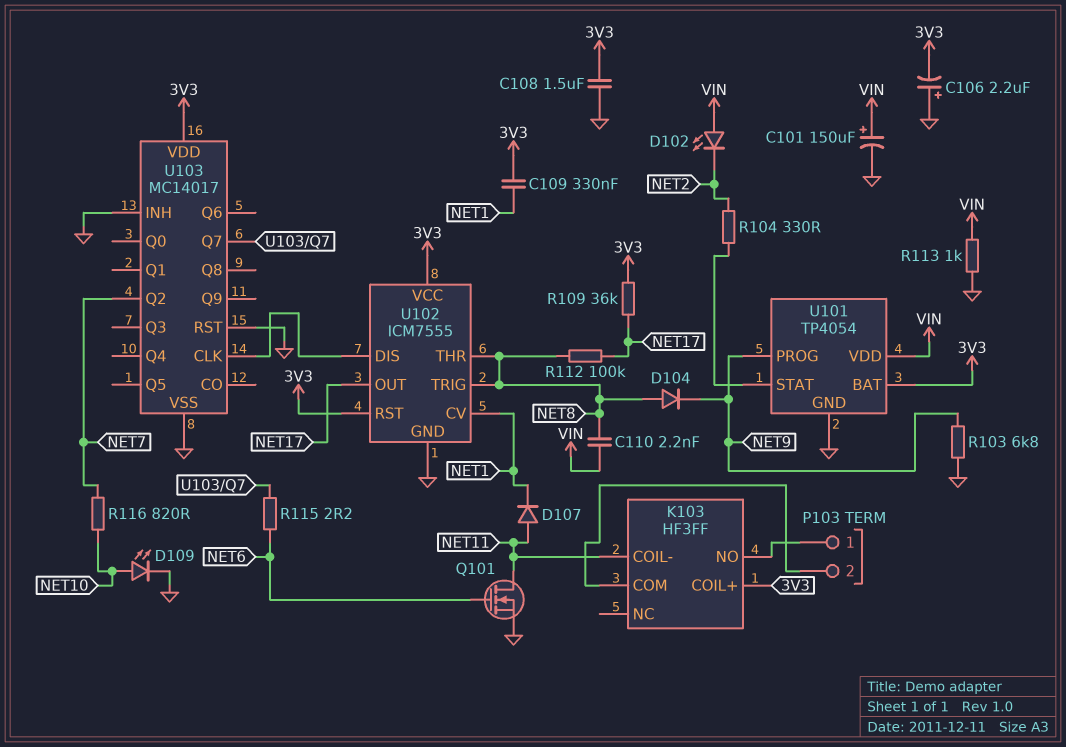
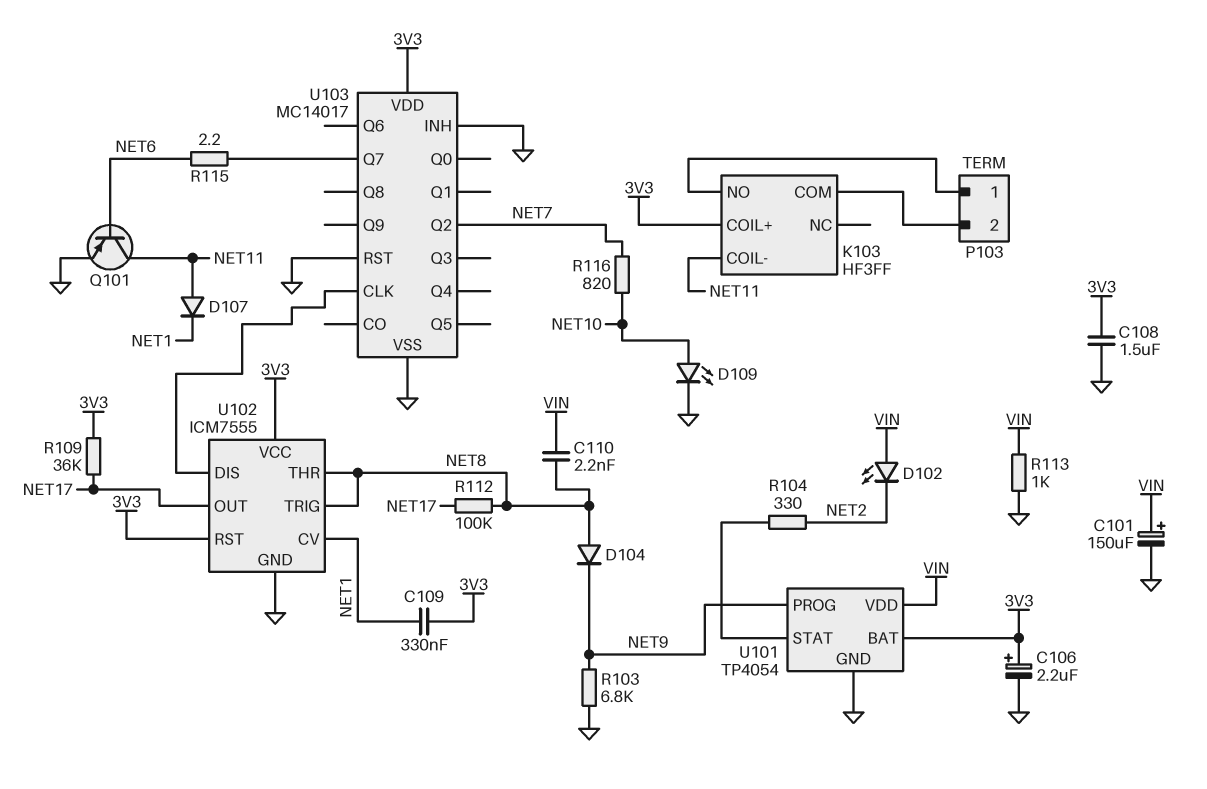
C106: 2.2uF (plus GND, minus 3V3) -> 2.2uF (plus 3V3, minus GND)
Q101: NMOS (G NET6, D NET11, S GND) -> PNP (B NET6, C NET11, E GND)

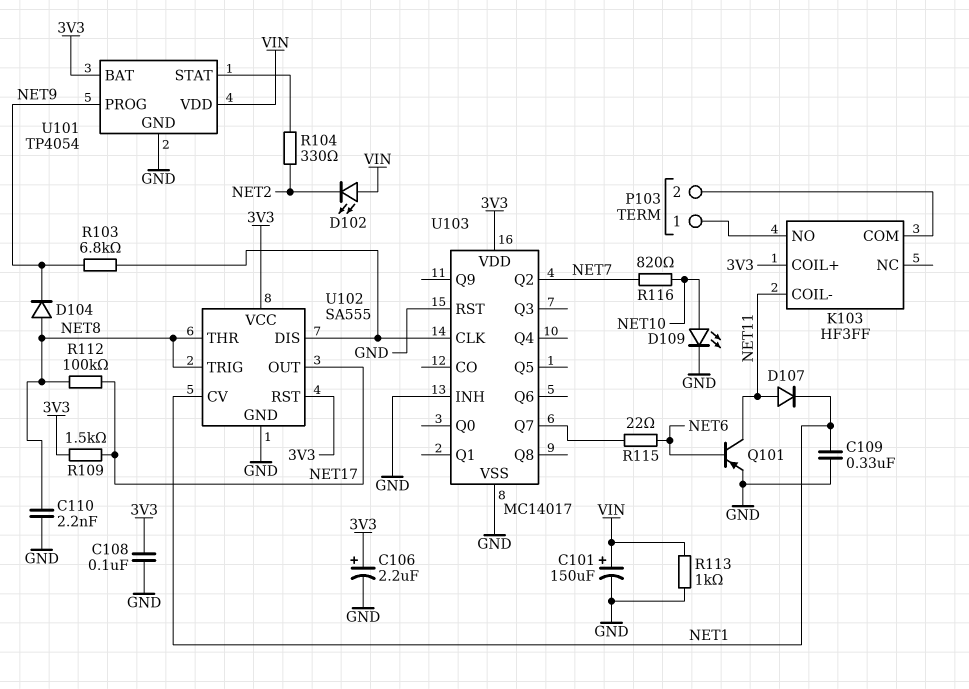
C108: 1.5uF (3V3, GND) -> 100nF (3V3, GND)
C109: 330nF (3V3, NET1) -> 330nF (GND, NET1)
C110: 2.2nF (NET8, VIN) -> 2.2nF (GND, NET8)
R103: 6.8k (GND, NET9) -> 6.8k (NET9, U102/DIS)
R109: 36k (3V3, NET17) -> 1.5k (3V3, NET17)
R115: 2.2 (NET6, U103/Q7) -> 22 (NET6, U103/Q7)
U102: ICM7555 -> SA555

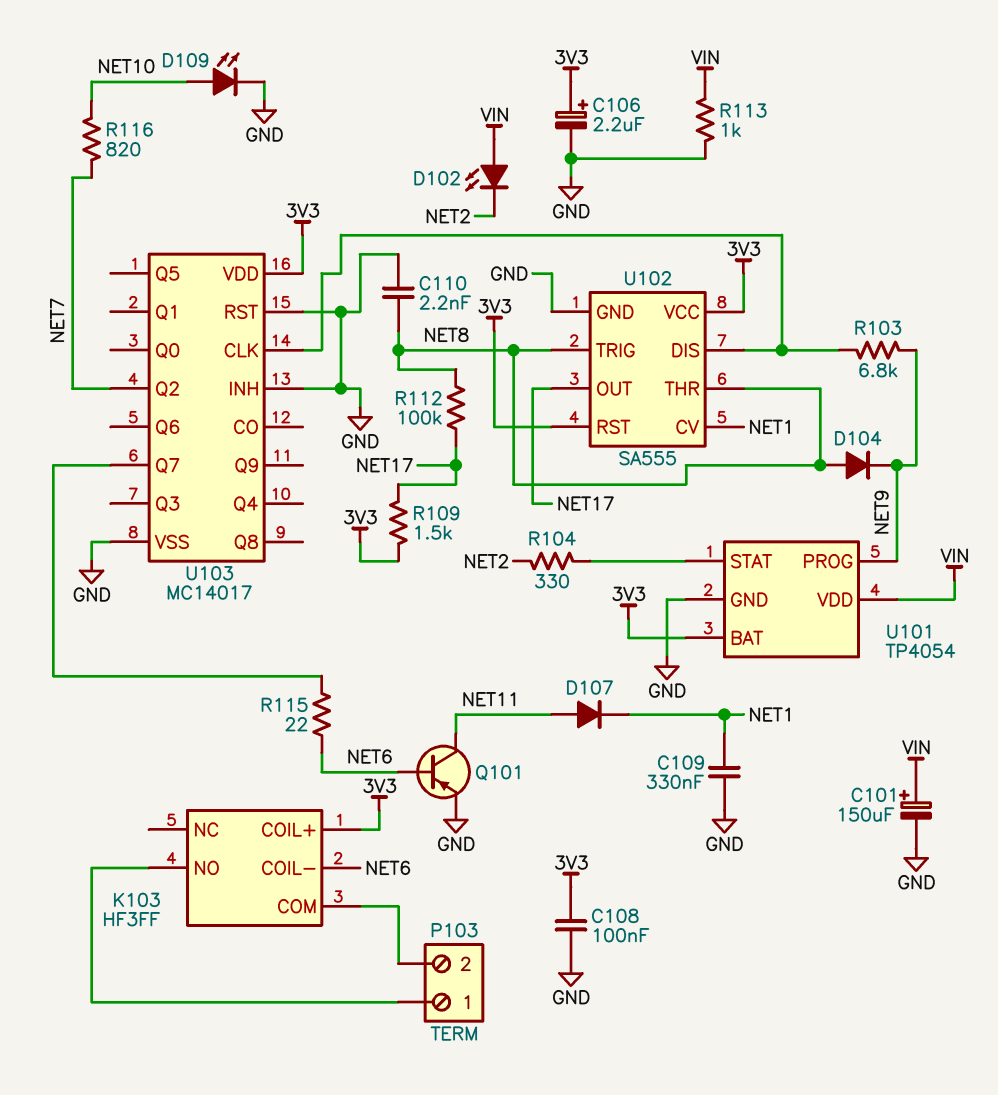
K103 pin COIL-: NET11 -> NET6

